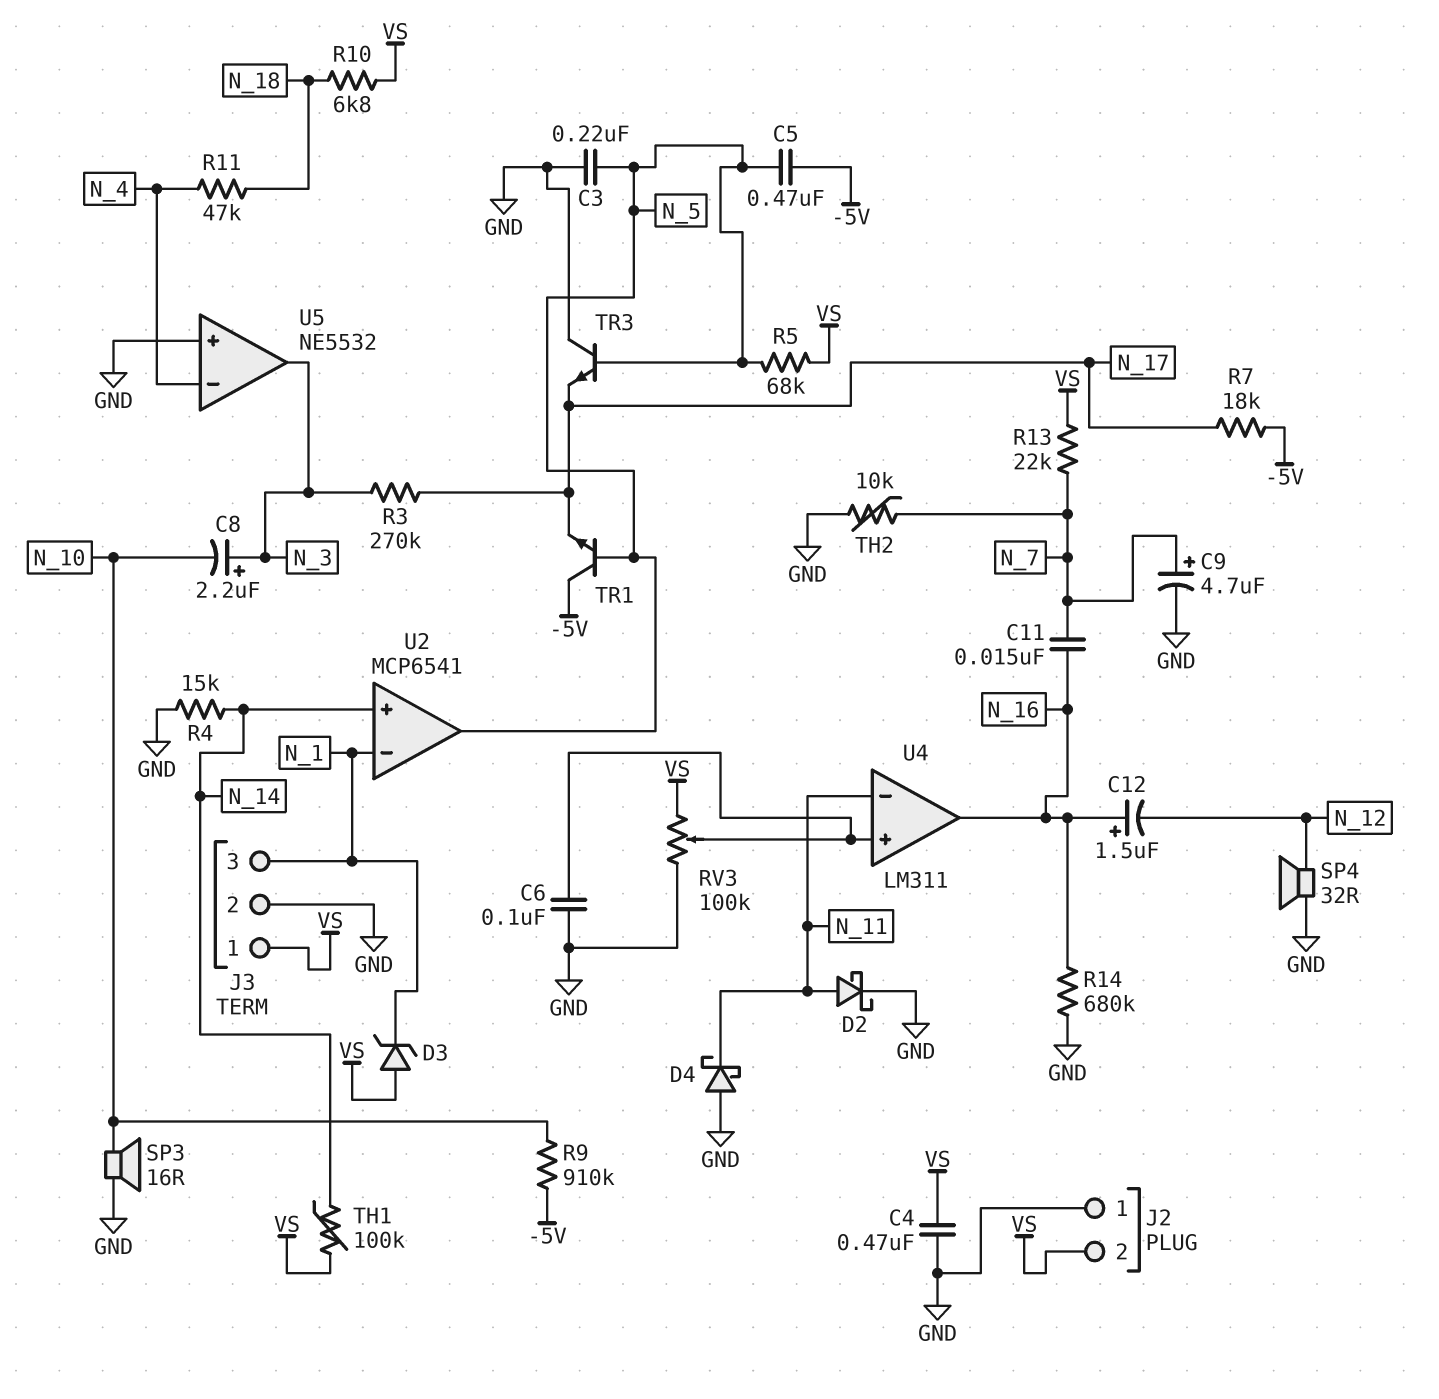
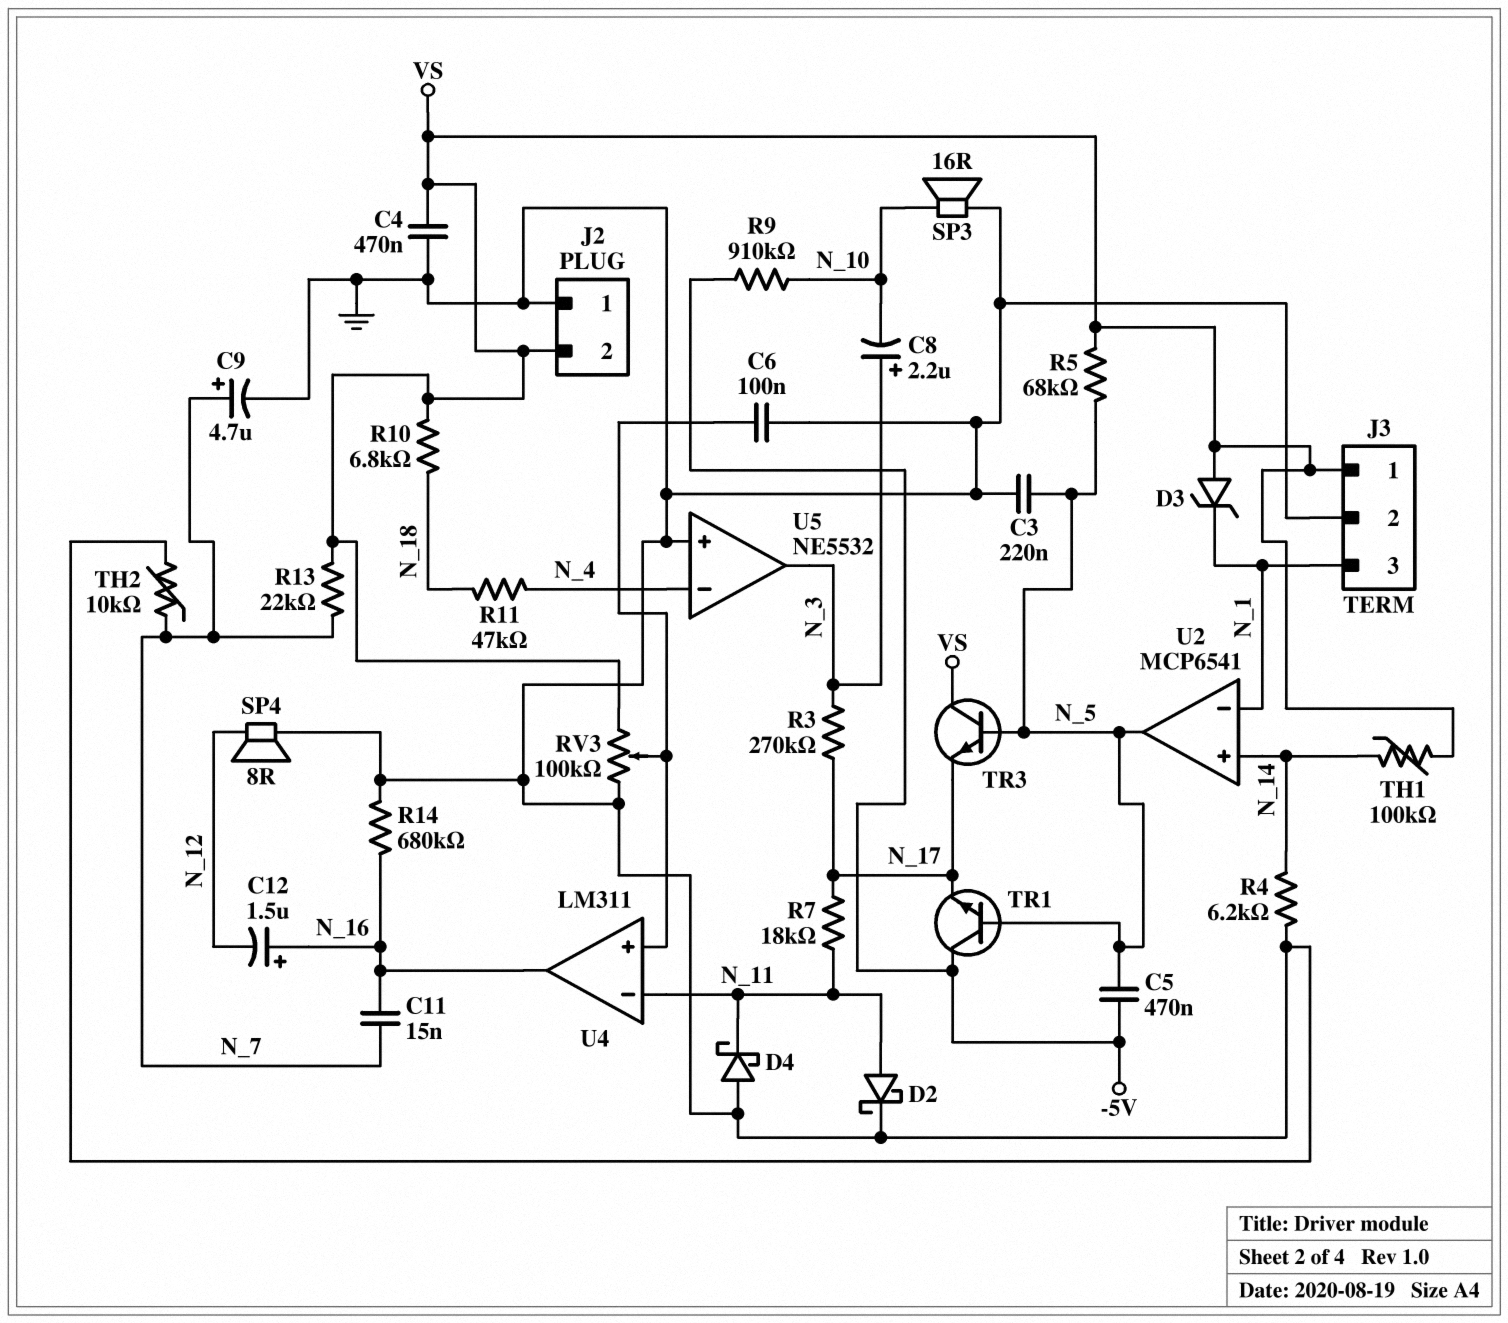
R4: 15k (GND, N_14) -> 6.2k (GND, N_14)
R7: 18k (-5V, N_17) -> 18k (N_11, N_17)
SP4: speaker 32R (GND, N_12) -> speaker 8R (GND, N_12)
TR3: NPN (B N_5, C GND, E N_17) -> NPN (B N_5, C VS, E N_17)

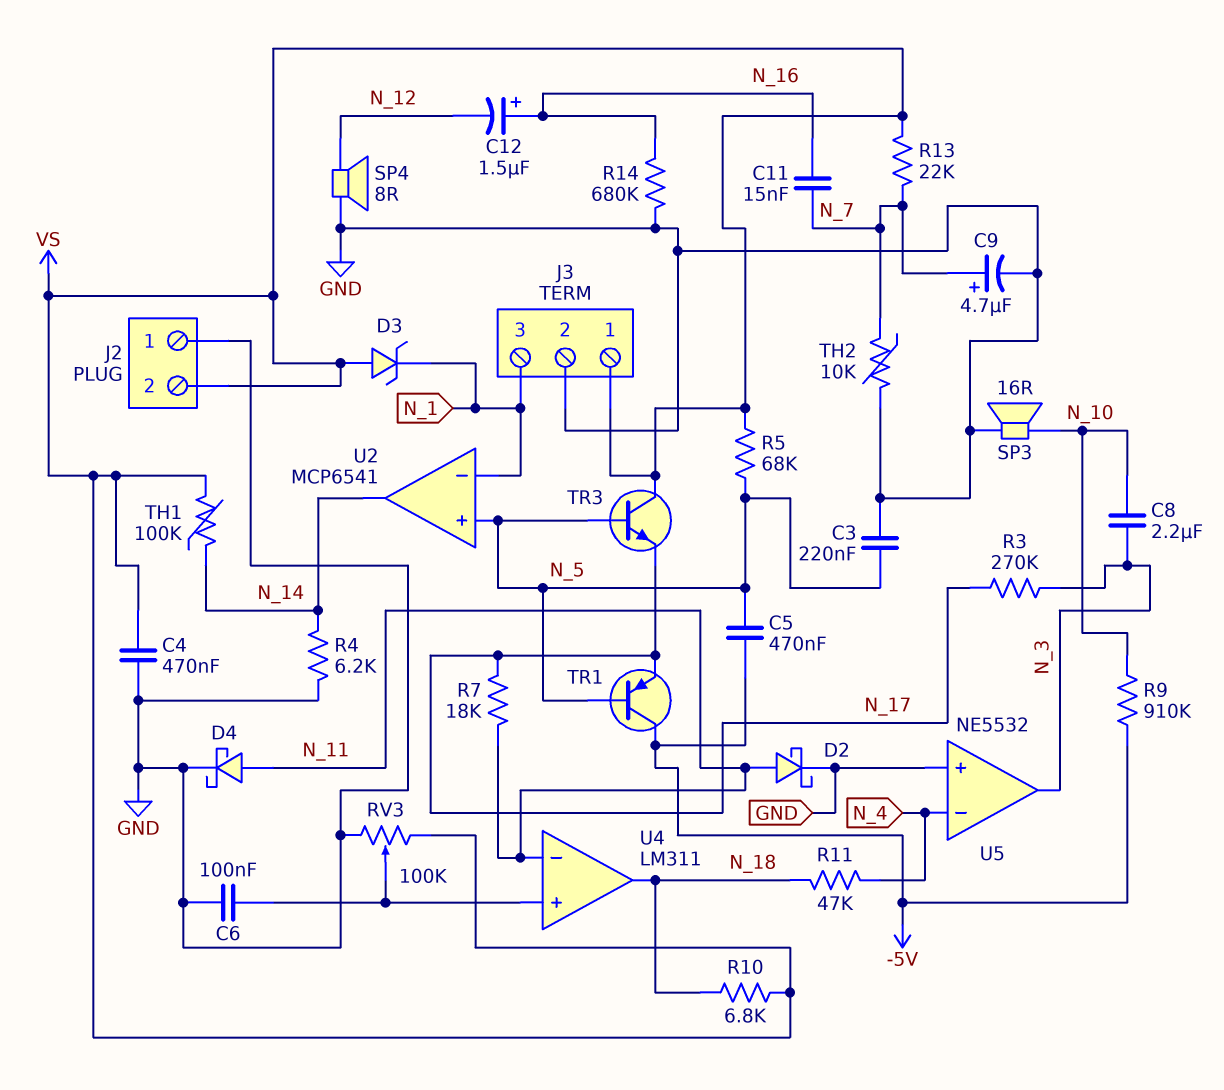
C8: 2.2uF (plus N_3, minus N_10) -> 2.2uF (N_3, N_10)
D4: schottky (A GND, K N_11) -> schottky (A N_11, K GND)
TR1: NPN (B N_5, C -5V, E N_17) -> PNP (B N_5, C -5V, E N_17)
U2 pin in+: N_14 -> N_5
U2 pin out: N_5 -> N_14
U4 pin out: N_16 -> N_18

